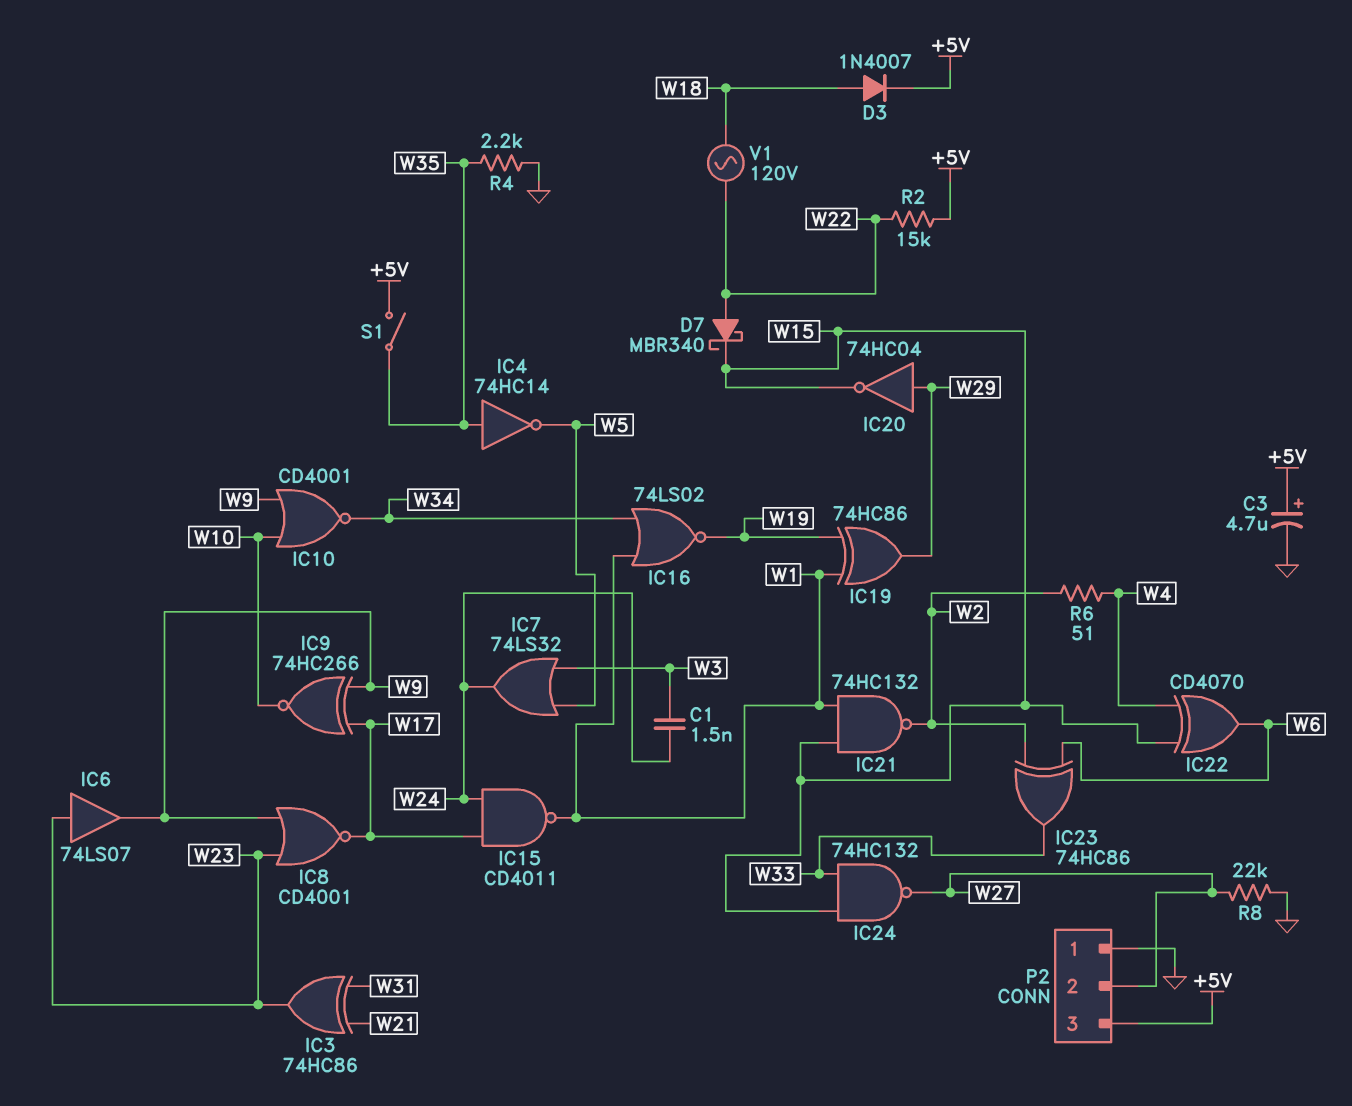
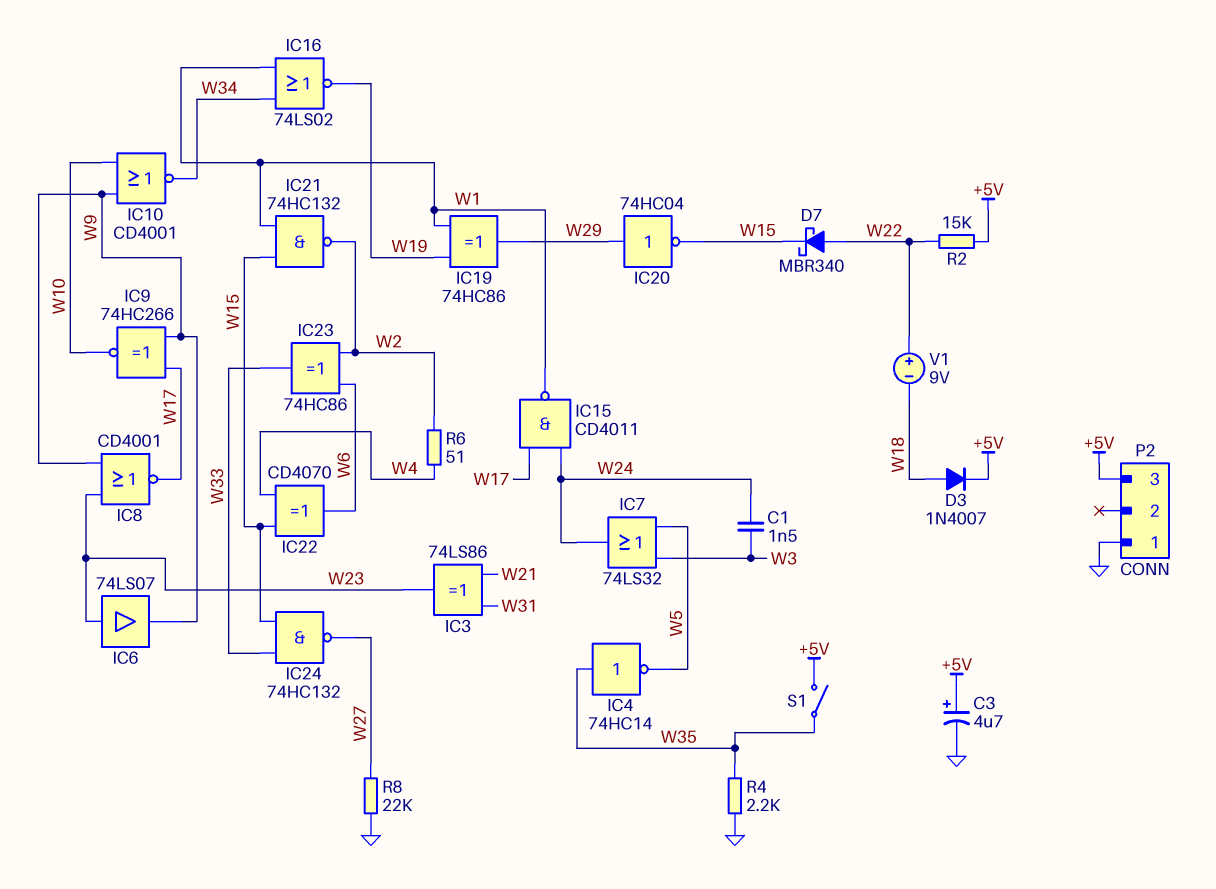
IC3: XOR 74HC86 (in W21, in W31, out W23) -> XOR 74LS86 (in W21, in W31, out W23)
P2 pin 2: W27 -> none
V1: AC 120V (W18, W22) -> 9V (plus W22, minus W18)

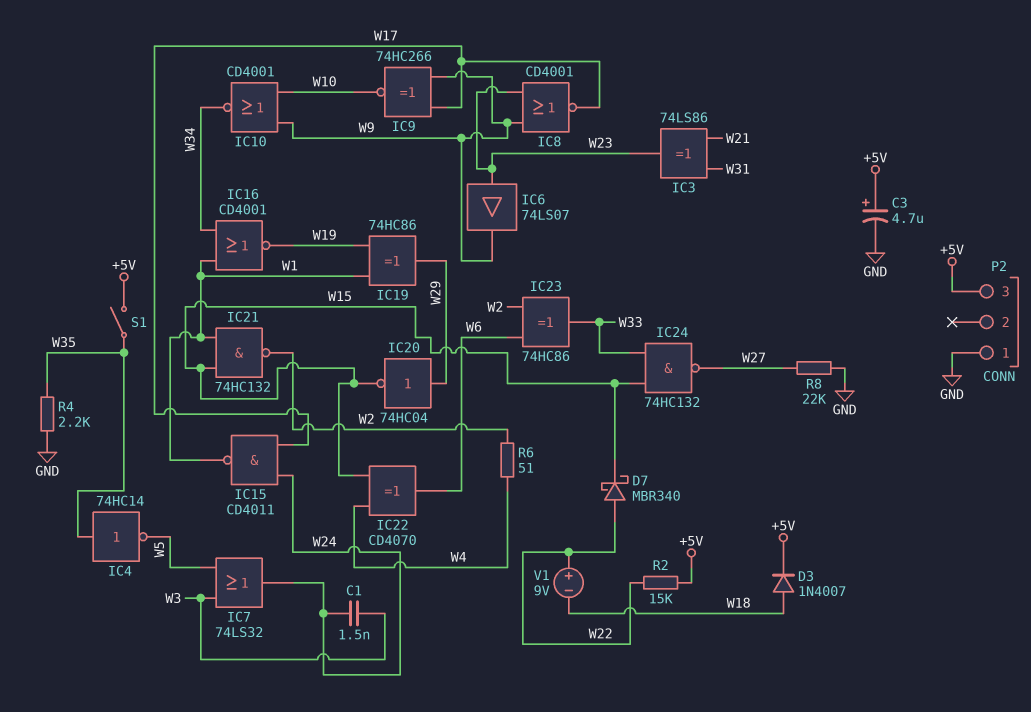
IC16: NOR 74LS02 (in W1, in W34, out W19) -> NOR CD4001 (in W1, in W34, out W19)

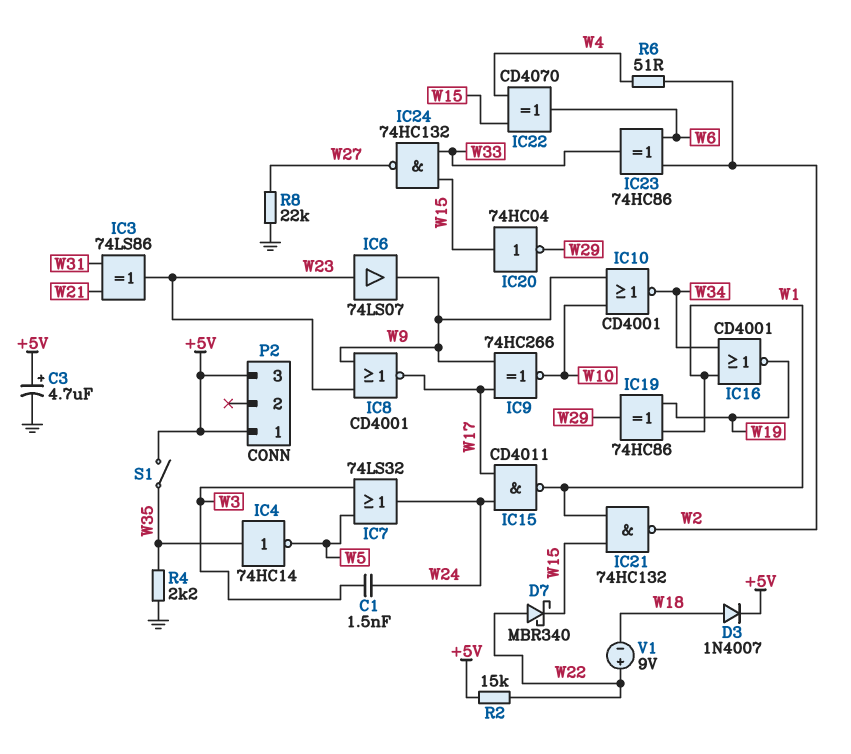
IC20: NOT 74HC04 (in W29, out W15) -> NOT 74HC04 (in W15, out W29)
P2 pin 1: GND -> +5V

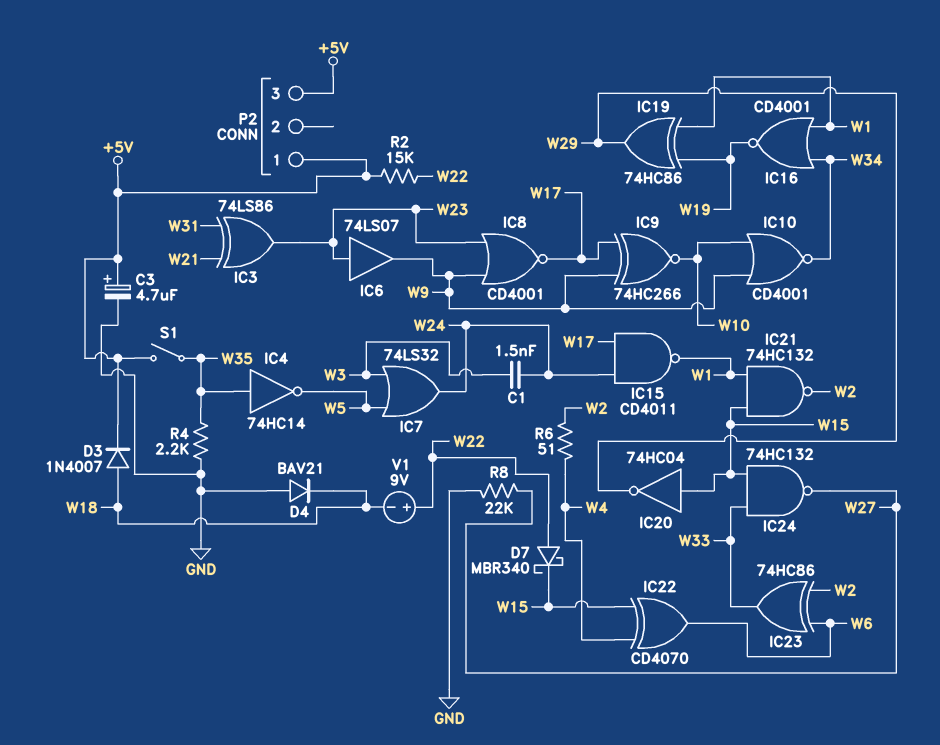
D4: none -> diode BAV21 (A GND, K W18)

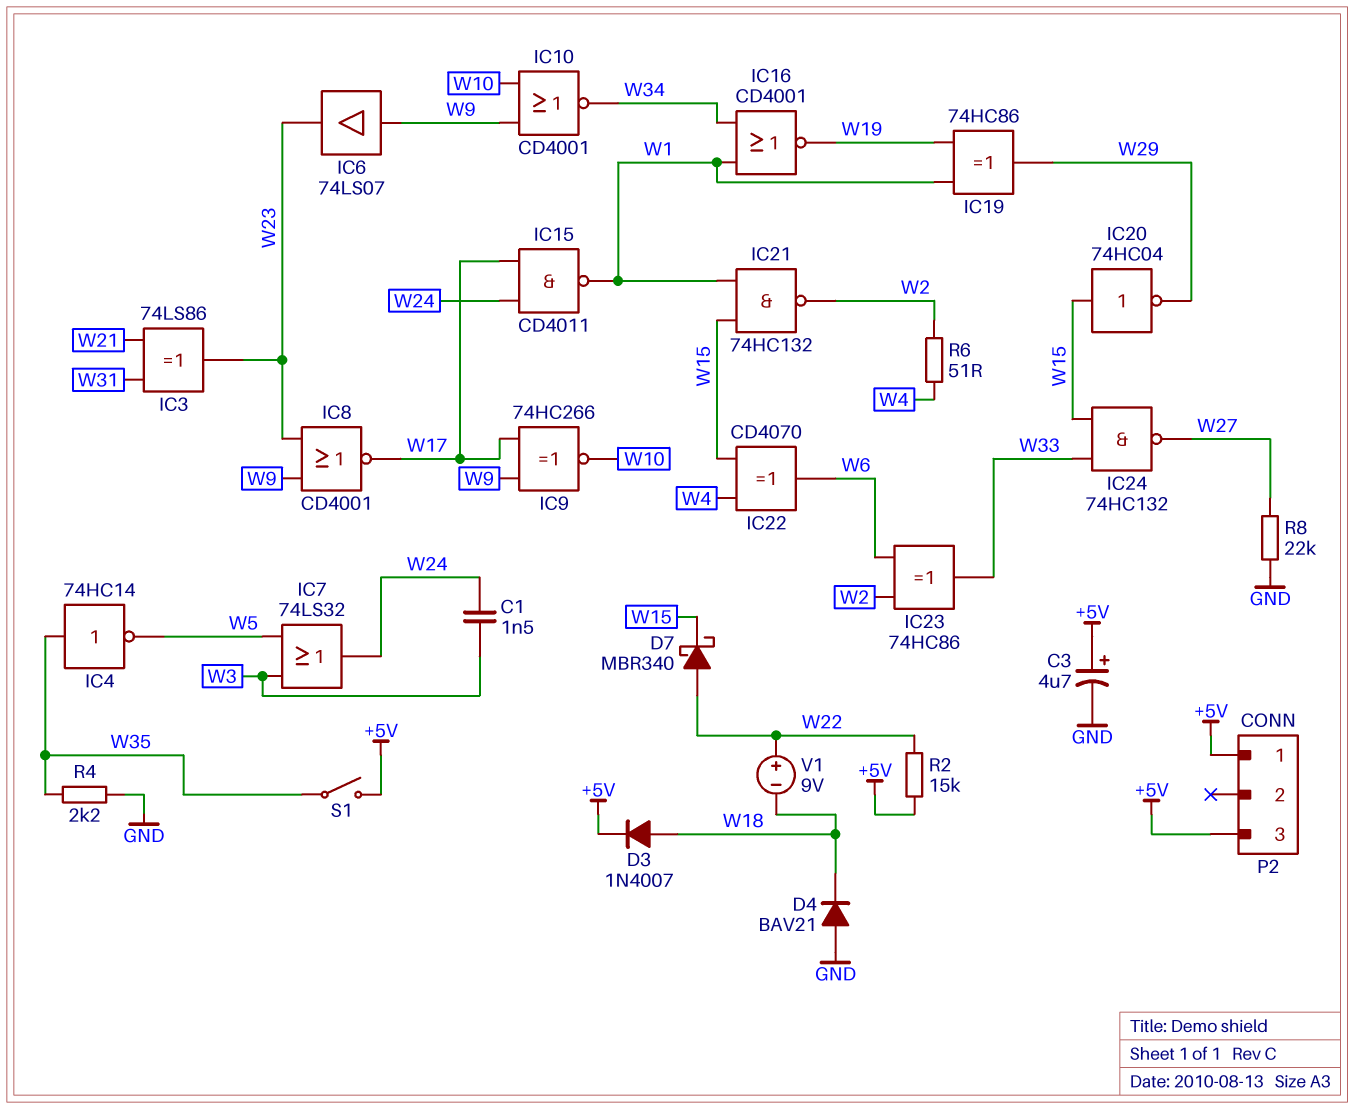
IC6: buffer 74LS07 (in W23, out W9) -> buffer 74LS07 (in W9, out W23)

